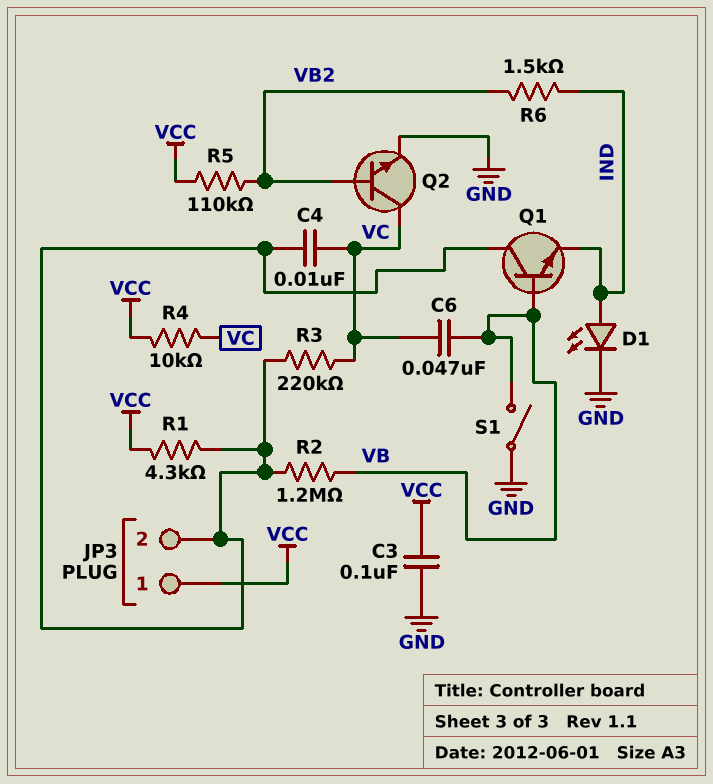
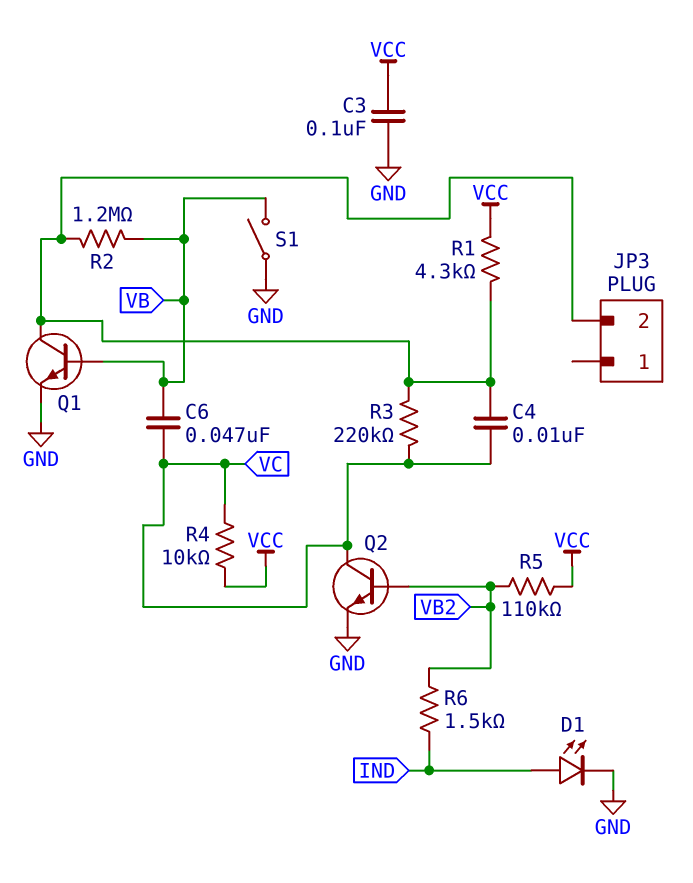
JP3 pin 1: VCC -> none
Q1: NPN (B VB, C JP3/2, E IND) -> NPN (B VB, C JP3/2, E GND)

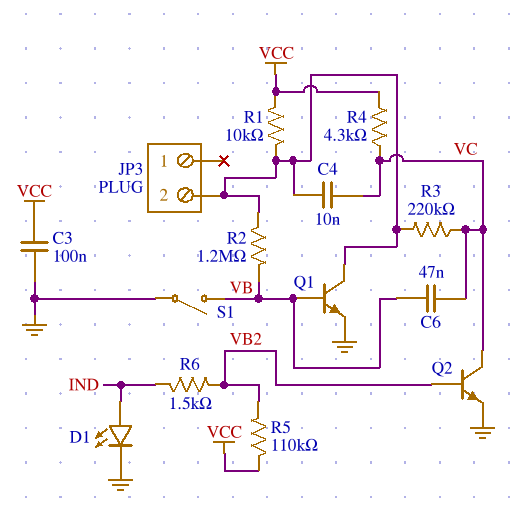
R1: 4.3k (JP3/2, VCC) -> 10k (JP3/2, VCC)
R4: 10k (VC, VCC) -> 4.3k (VC, VCC)

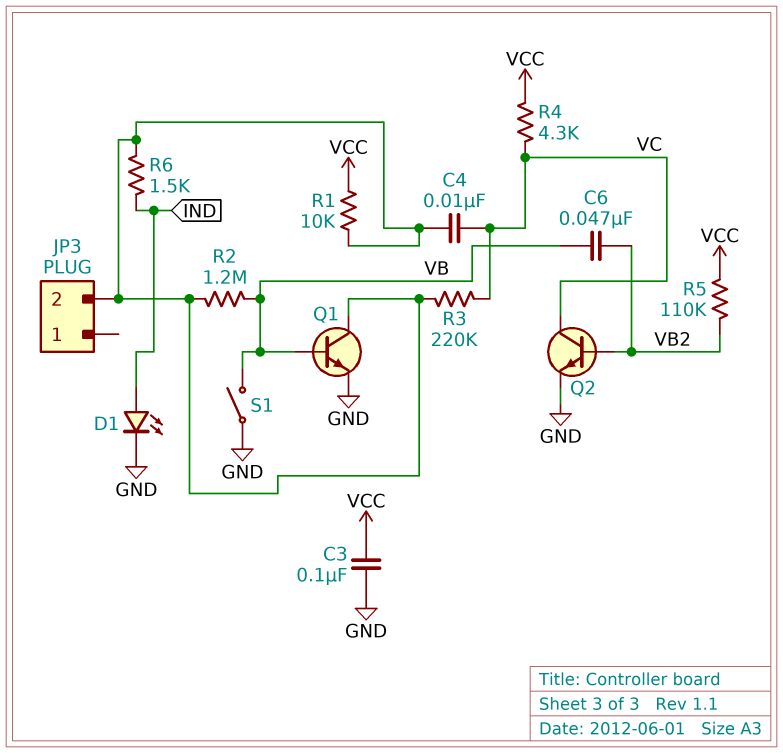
C6: 47nF (VB, VC) -> 47nF (VB, VB2)
R6: 1.5k (IND, VB2) -> 1.5k (IND, JP3/2)

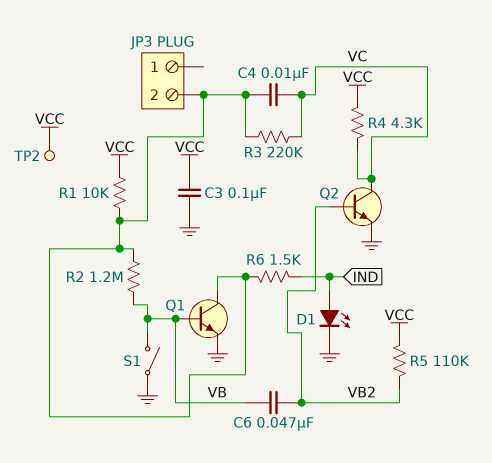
TP2: none -> test point (VCC)

